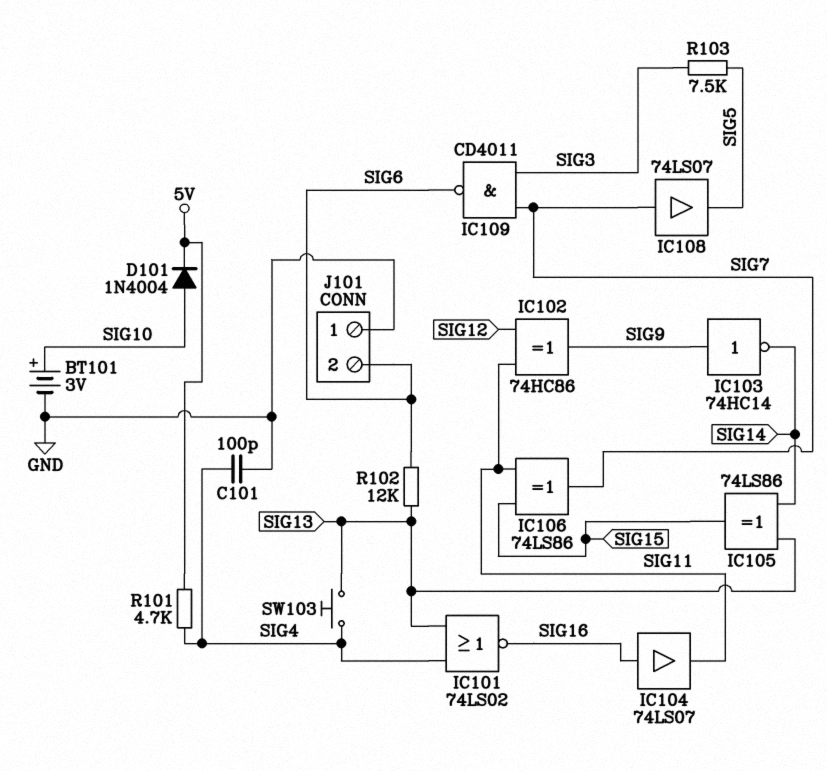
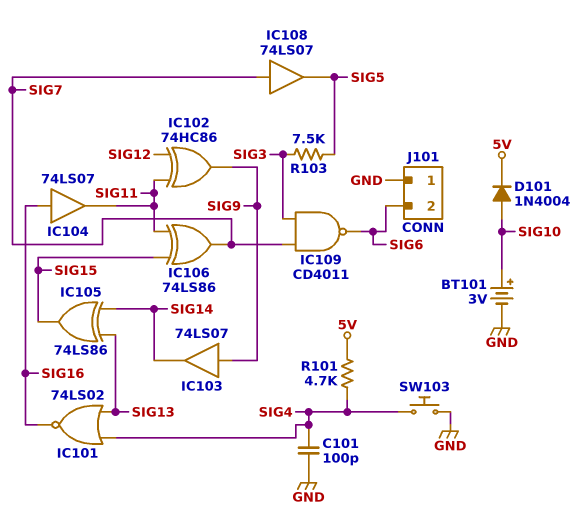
IC103: NOT 74HC14 (in SIG9, out SIG14) -> buffer 74LS07 (in SIG9, out SIG14)
R102: 12k (SIG6, SIG13) -> none
SW103: button (SIG4, SIG13) -> button (GND, SIG4)

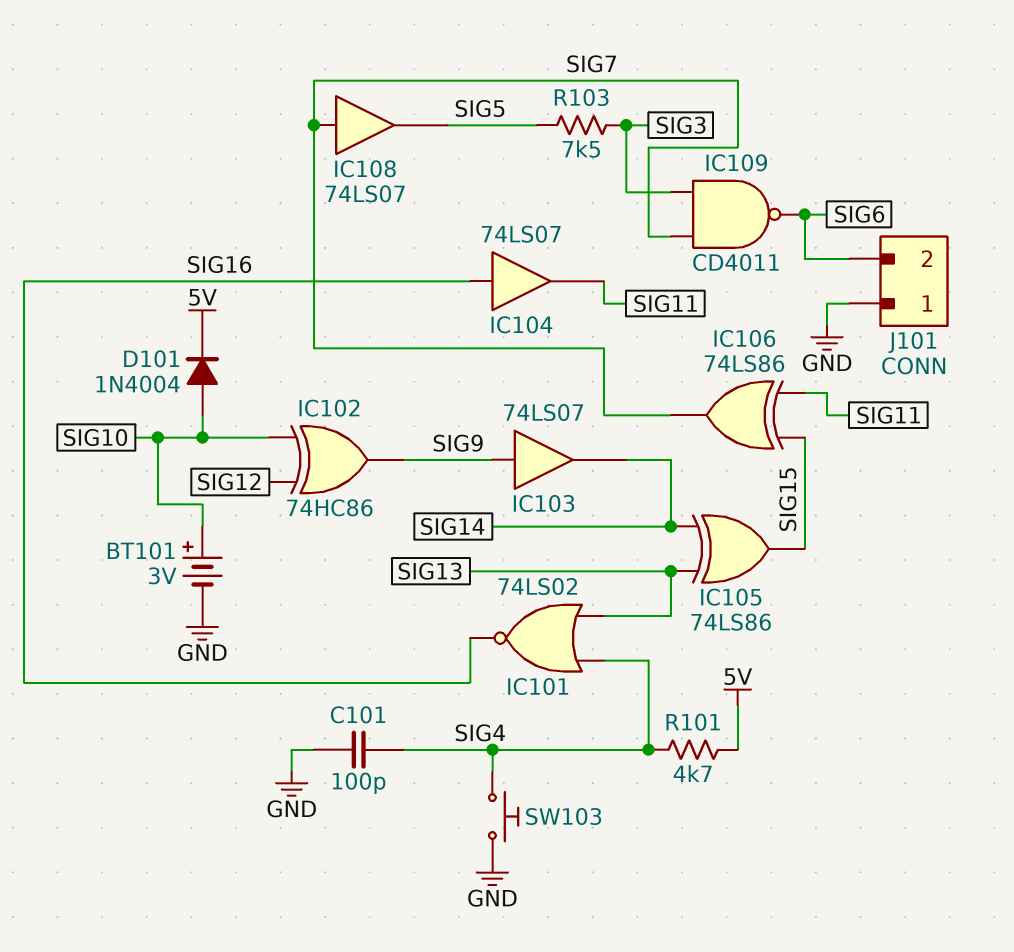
IC102: XOR 74HC86 (in SIG11, in SIG12, out SIG9) -> XOR 74HC86 (in SIG10, in SIG12, out SIG9)

